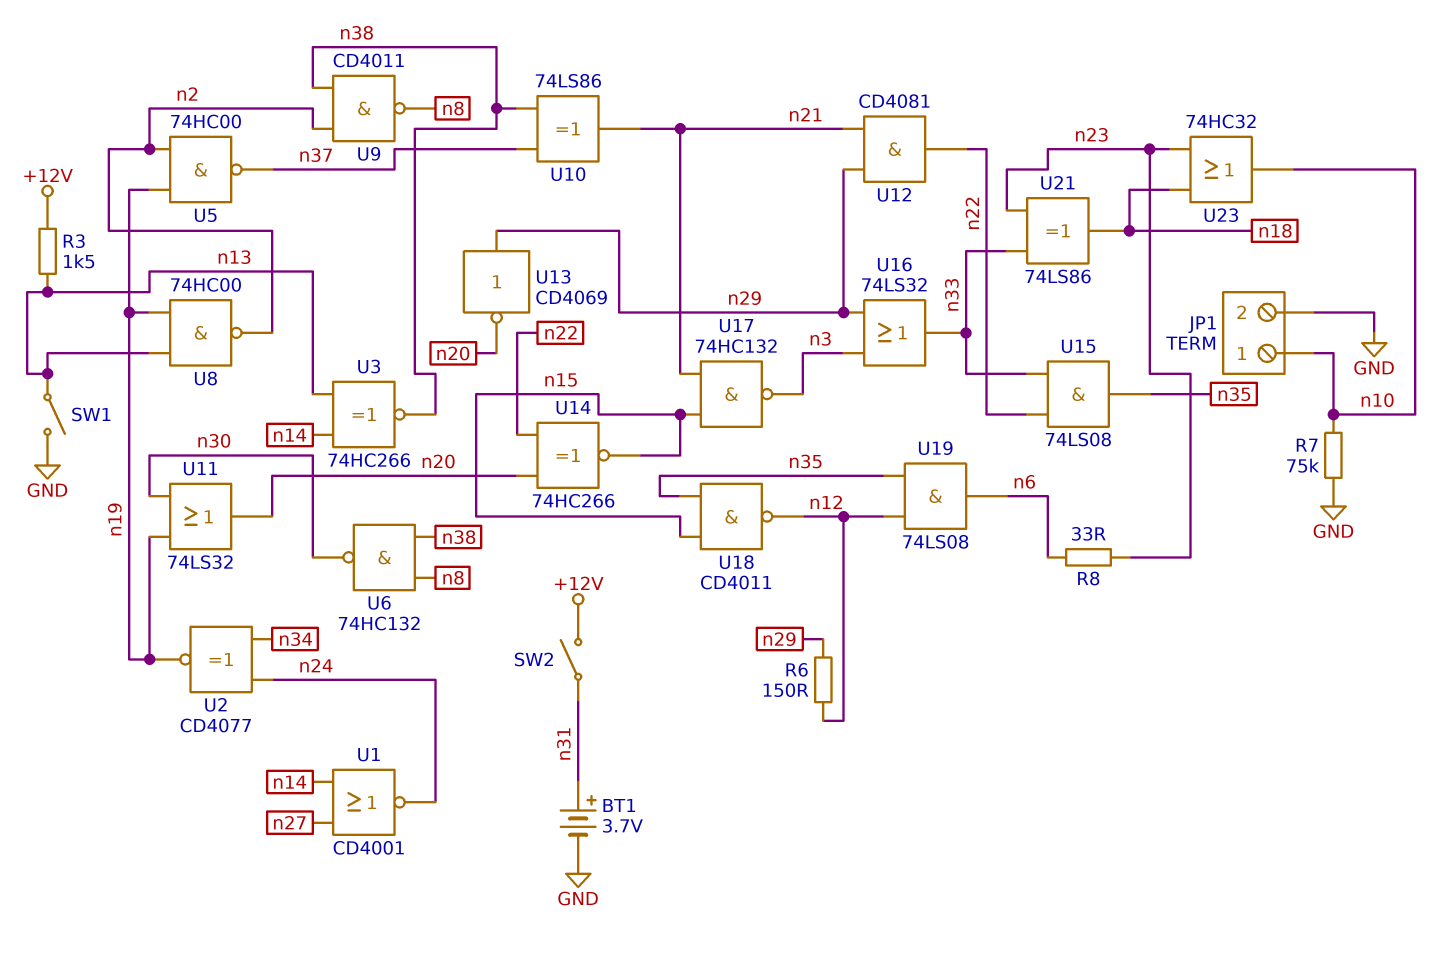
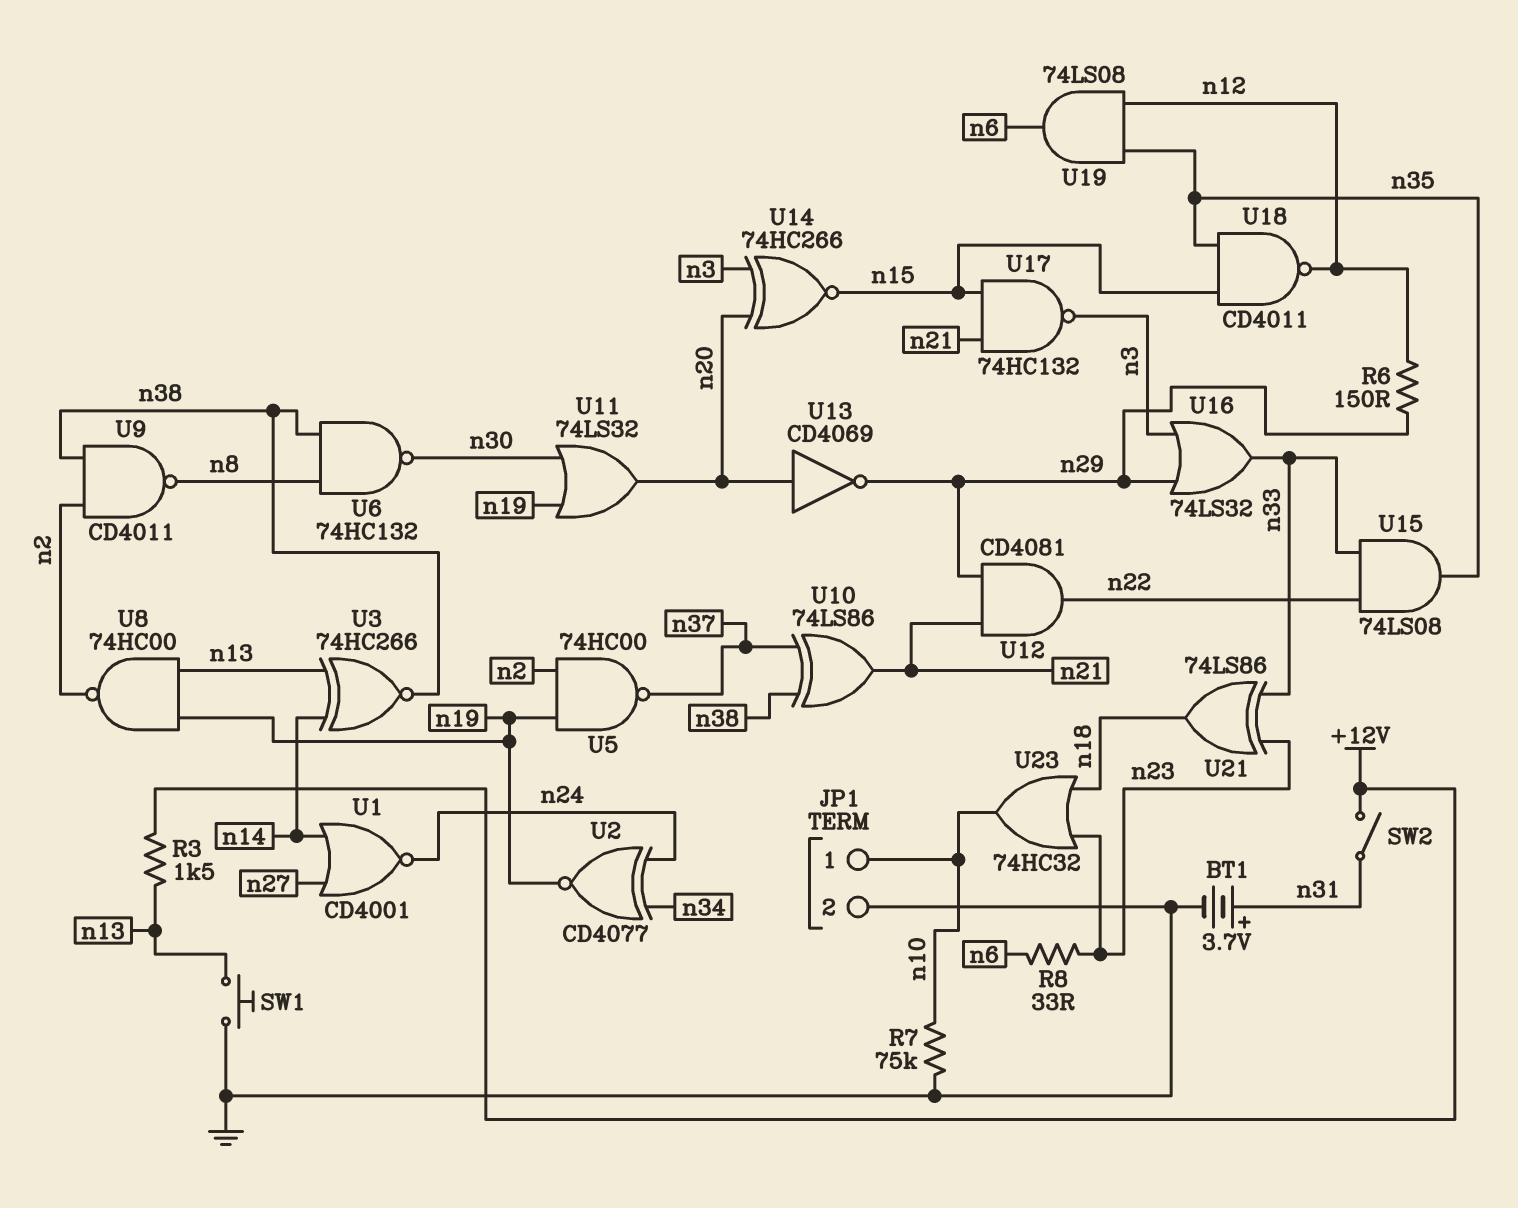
SW1: switch (GND, n13) -> button (GND, n13)
U13: NOT CD4069 (in n29, out n20) -> NOT CD4069 (in n20, out n29)
U14: XNOR 74HC266 (in n20, in n22, out n15) -> XNOR 74HC266 (in n3, in n20, out n15)

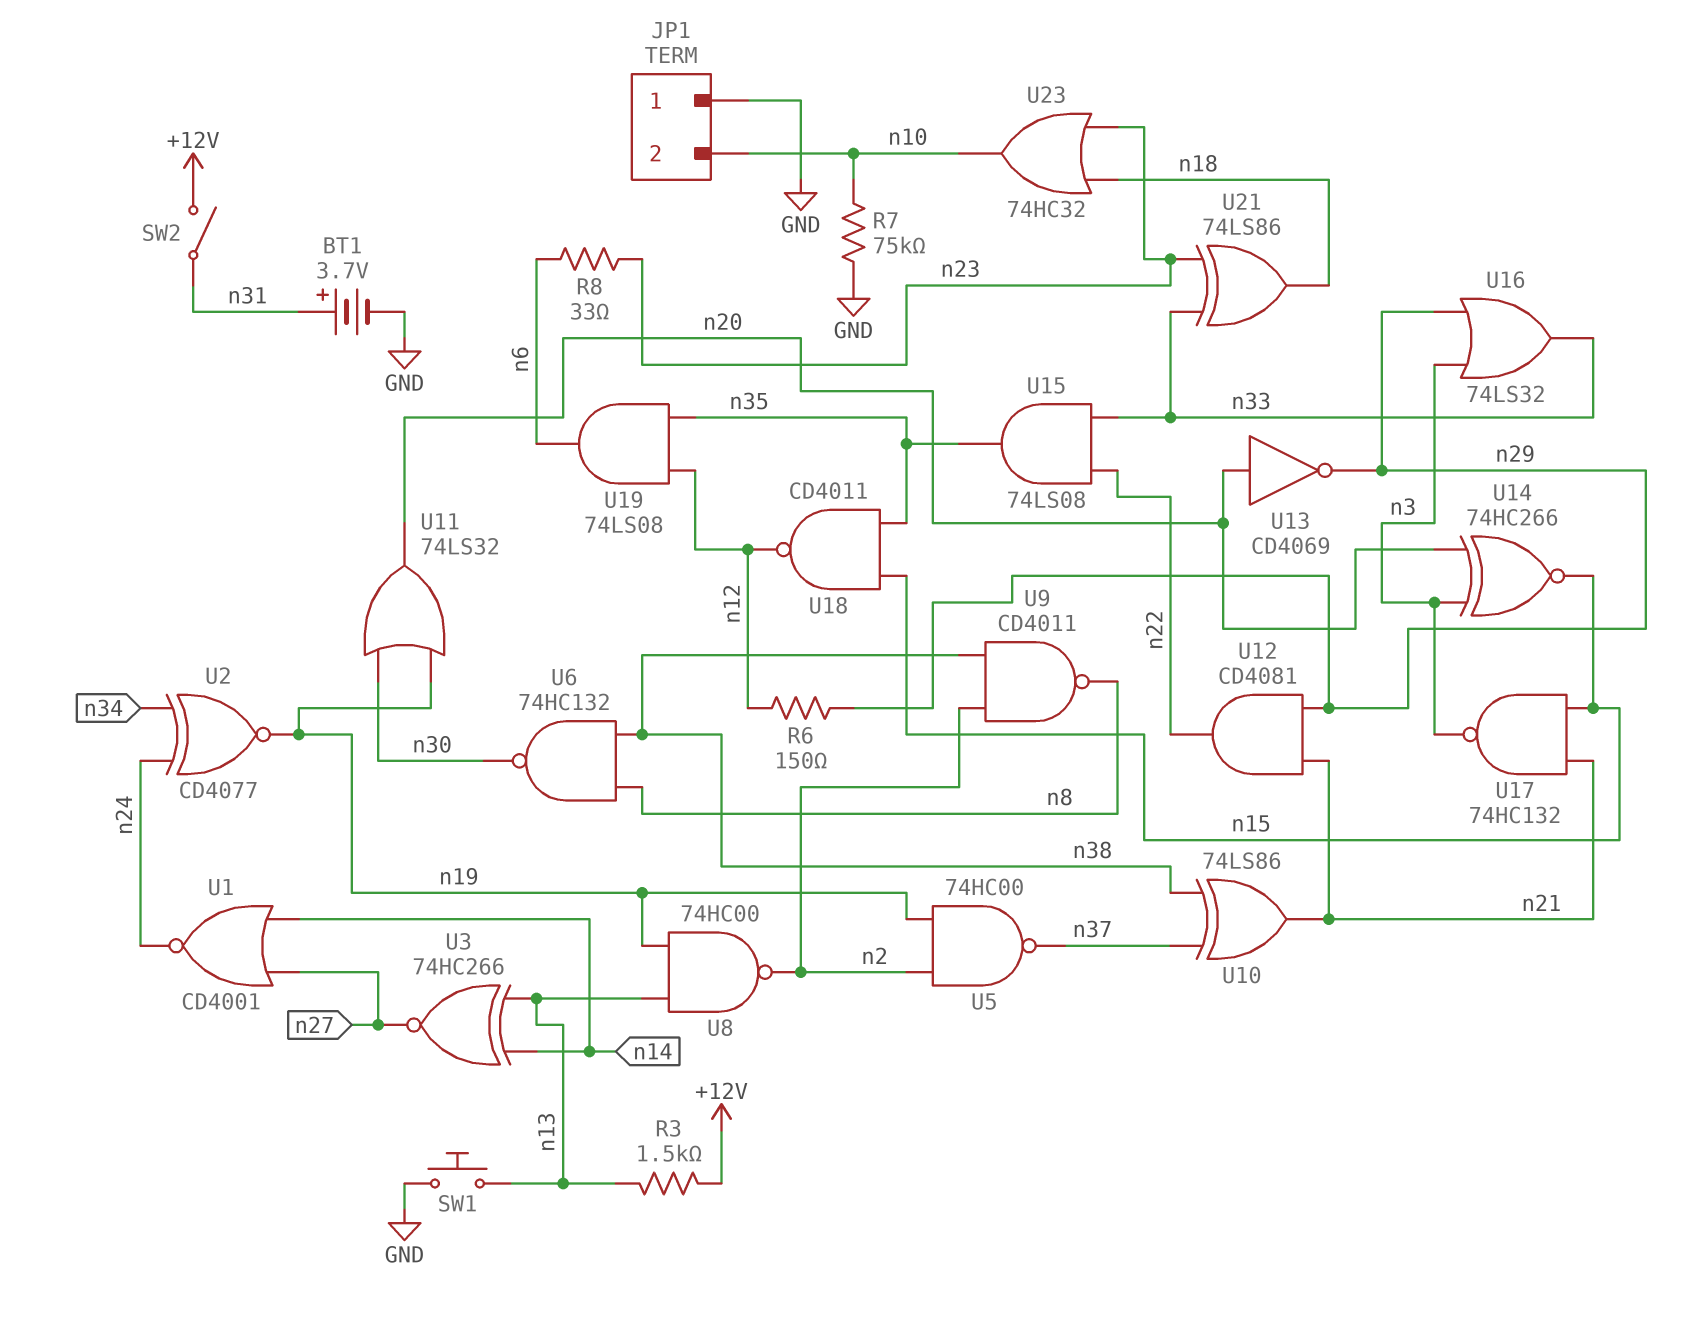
JP1 pin 1: n10 -> GND
JP1 pin 2: GND -> n10
U3: XNOR 74HC266 (in n13, in n14, out n38) -> XNOR 74HC266 (in n13, in n14, out n27)

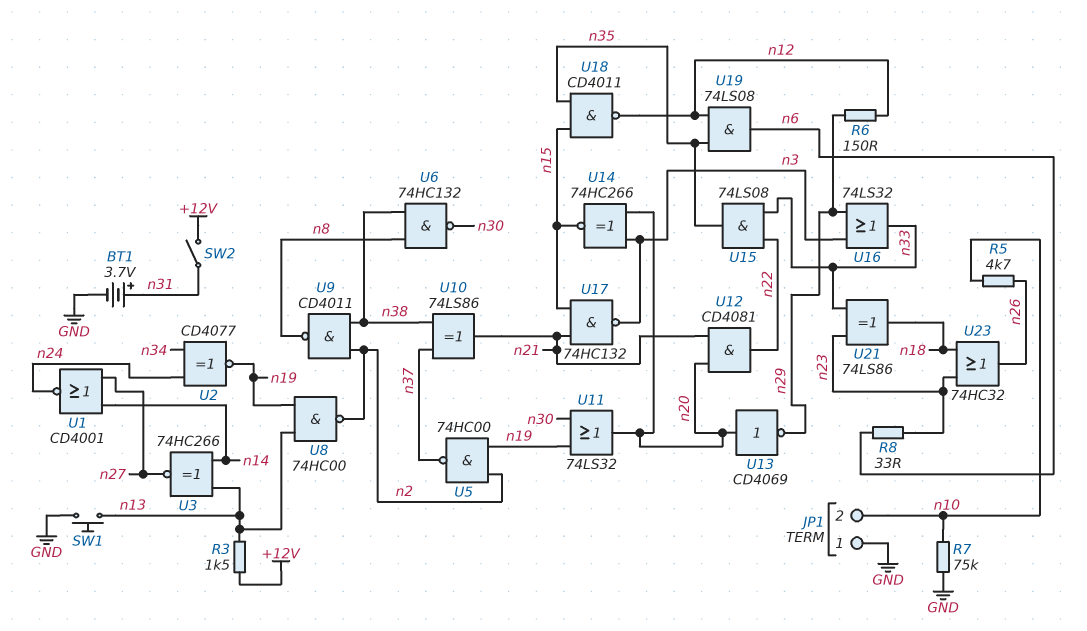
R5: none -> 4.7k (n10, n26)
U12: AND CD4081 (in n21, in n29, out n22) -> AND CD4081 (in n20, in n21, out n22)
U23: OR 74HC32 (in n18, in n23, out n10) -> OR 74HC32 (in n18, in n23, out n26)

